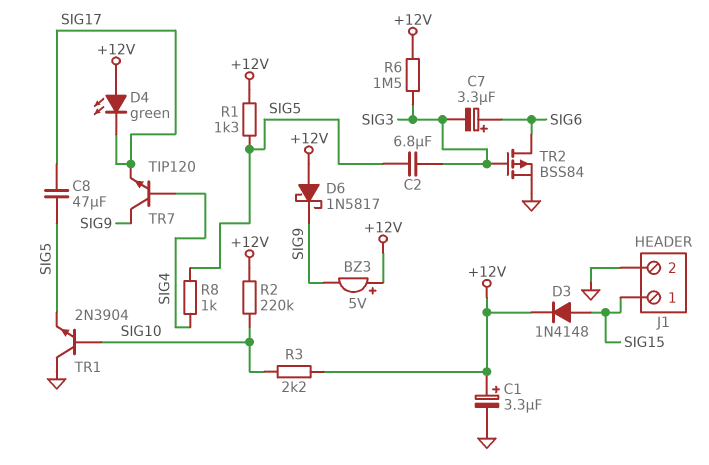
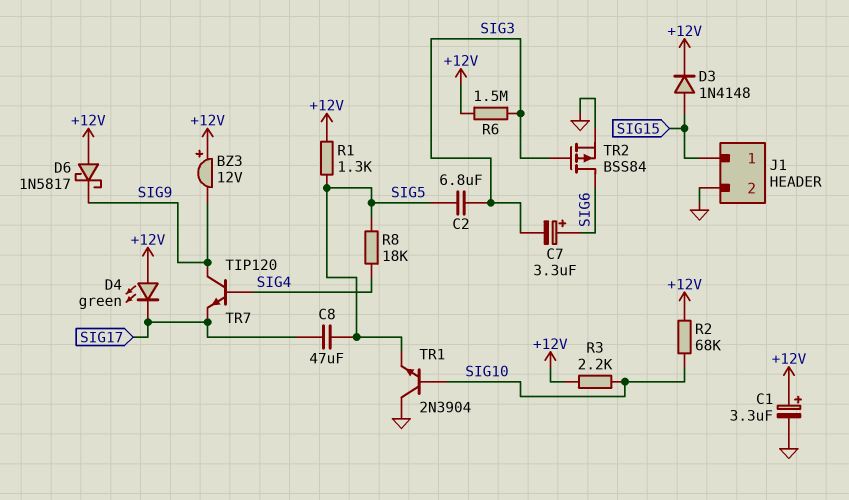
BZ3: buzzer 5V (plus +12V, minus SIG9) -> buzzer 12V (plus +12V, minus SIG9)
R2: 220k (+12V, SIG10) -> 68k (+12V, SIG10)
R8: 1k (SIG4, SIG5) -> 18k (SIG4, SIG5)

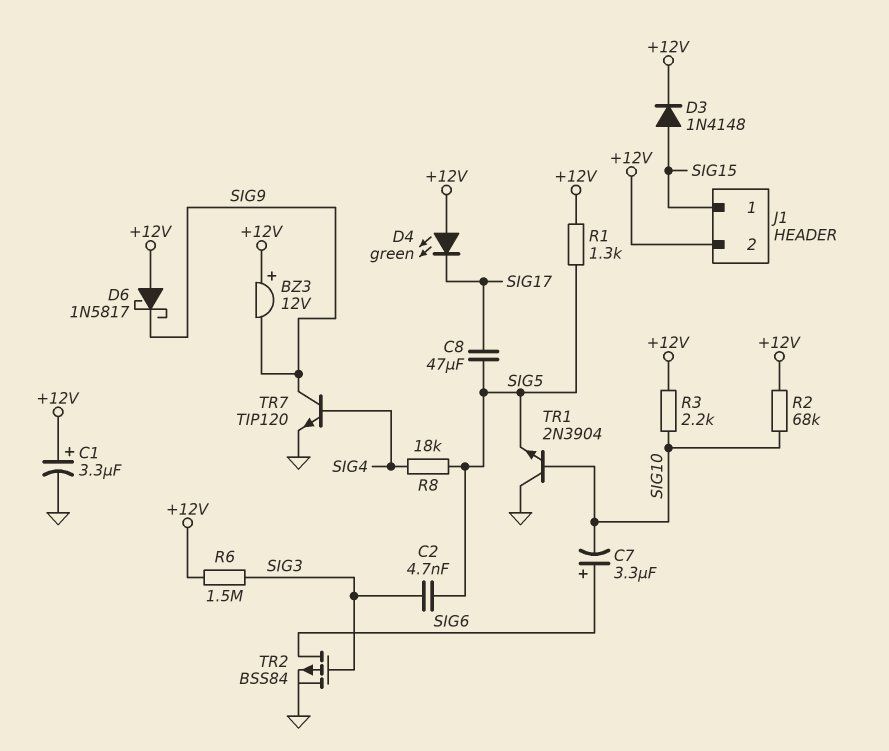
C2: 6.8uF (SIG3, SIG5) -> 4.7nF (SIG3, SIG5)
C7: 3.3uF (plus SIG6, minus SIG3) -> 3.3uF (plus SIG6, minus SIG10)
J1 pin 2: GND -> +12V
TR7: NPN TIP120 (B SIG4, C SIG9, E SIG17) -> NPN TIP120 (B SIG4, C SIG9, E GND)

